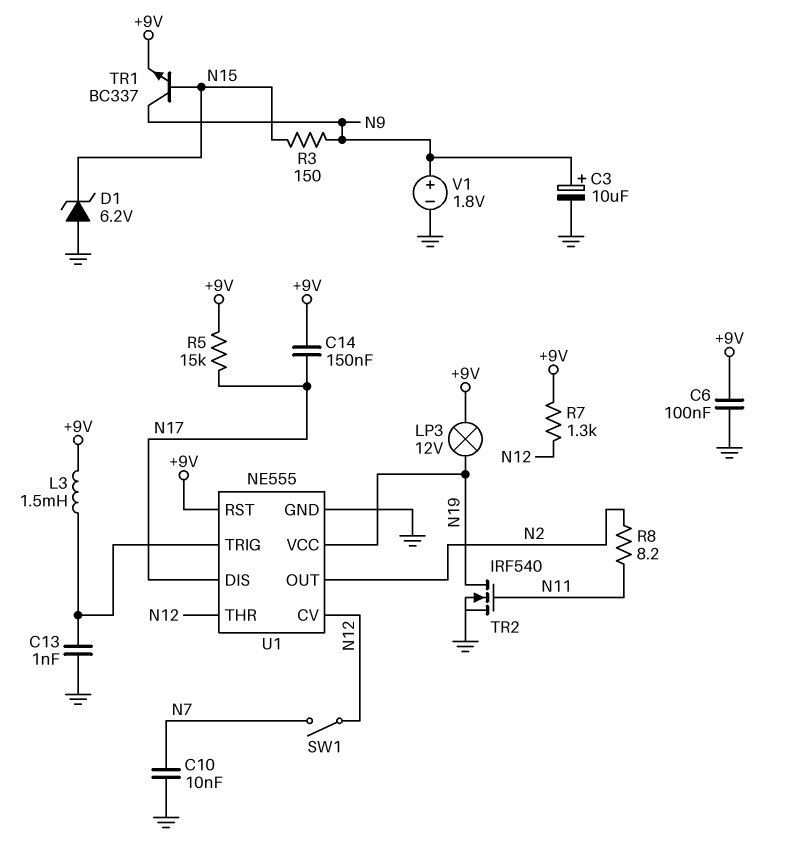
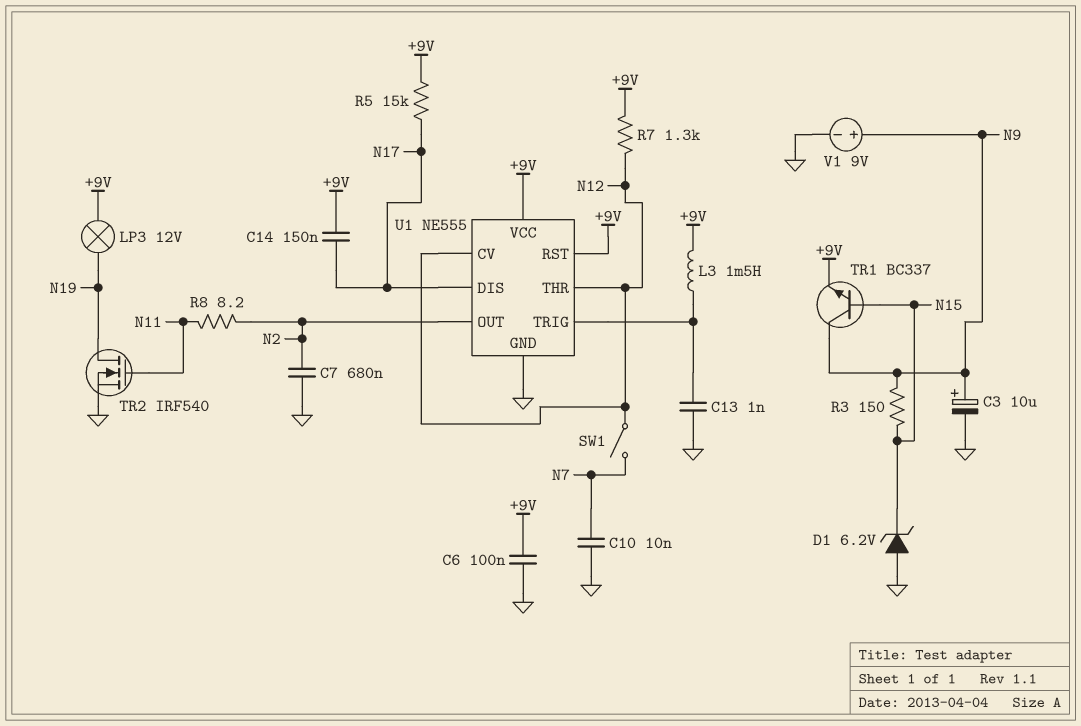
C7: none -> 680nF (GND, N2)
U1 pin VCC: N19 -> +9V
V1: 1.8V (plus N9, minus GND) -> 9V (plus N9, minus GND)

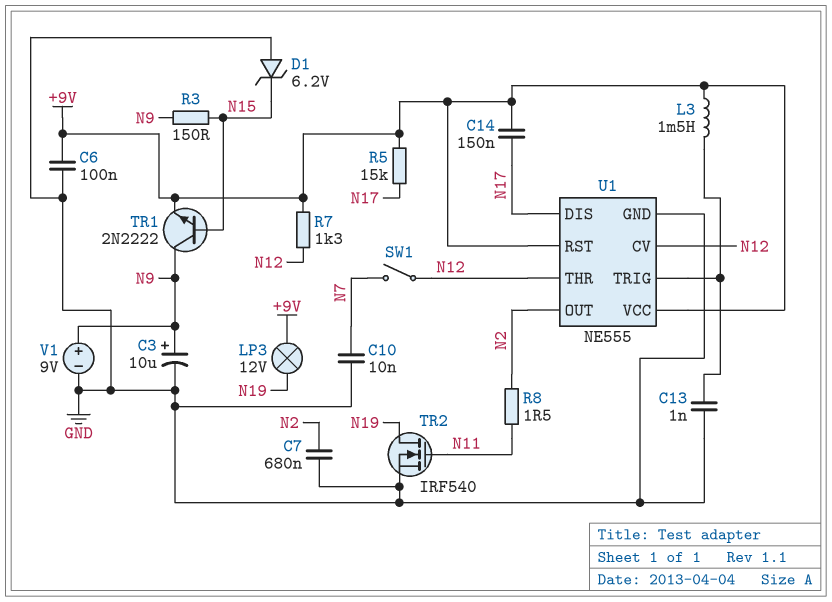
R8: 8.2 (N2, N11) -> 1.5 (N2, N11)
TR1: NPN BC337 (B N15, C N9, E +9V) -> NPN 2N2222 (B N15, C N9, E +9V)

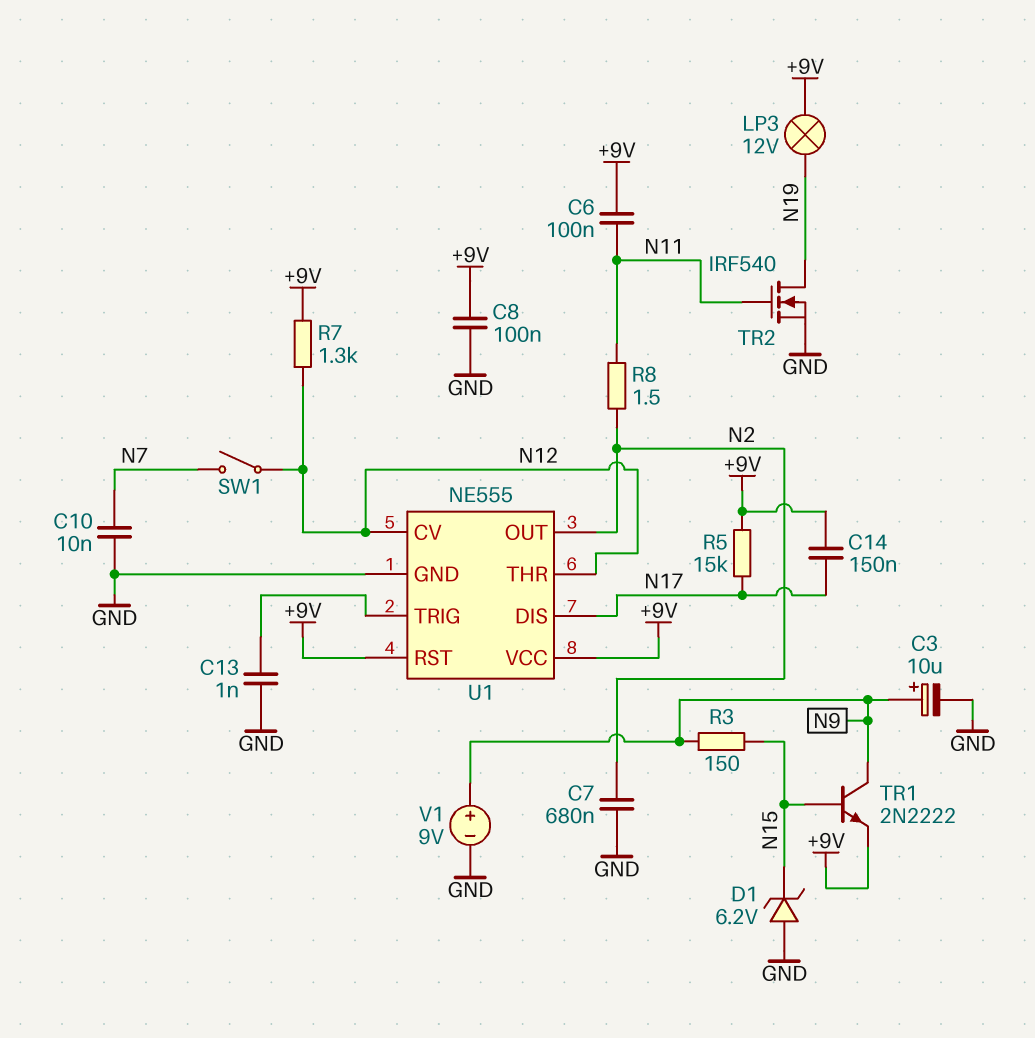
C6: 100nF (+9V, GND) -> 100nF (+9V, N11)
C8: none -> 100nF (+9V, GND)
L3: 1.5mH (+9V, U1/TRIG) -> none

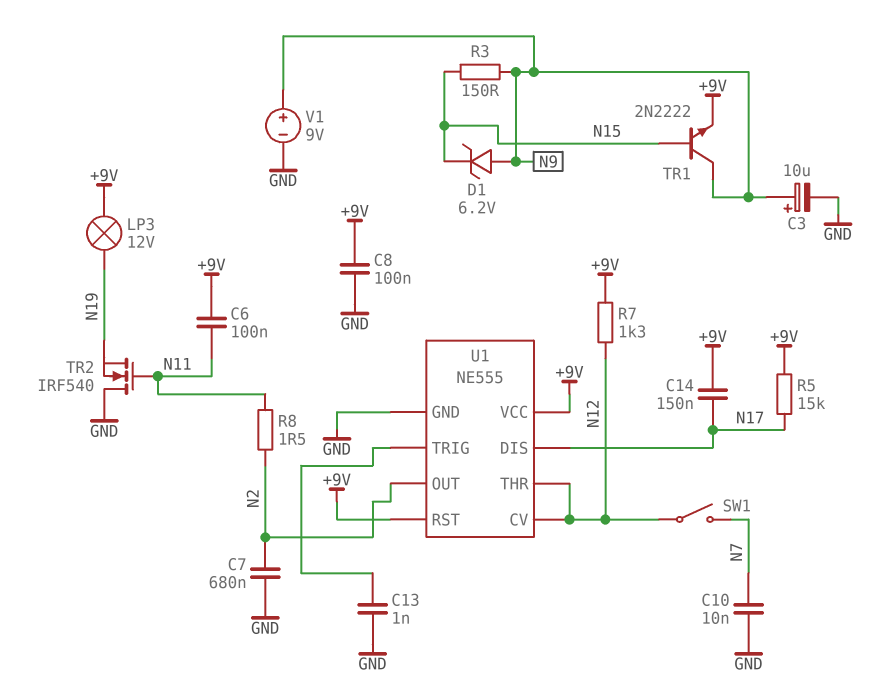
D1: zener 6.2V (A GND, K N15) -> zener 6.2V (A N9, K N15)
TR2: NMOS IRF540 (G N11, D N19, S GND) -> NMOS IRF540 (G N11, D GND, S N19)

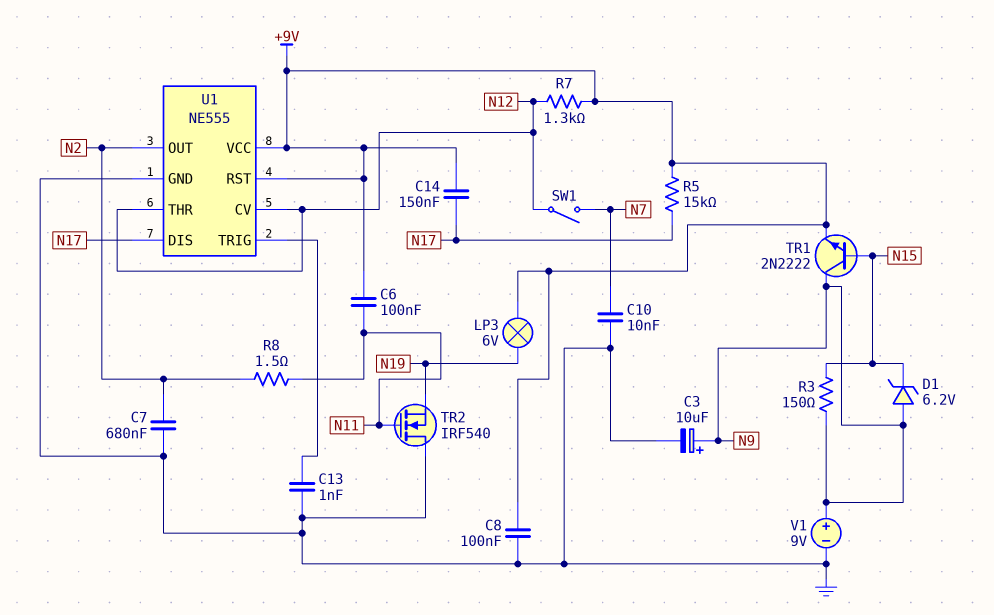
LP3: lamp 12V (+9V, N19) -> lamp 6V (+9V, N19)

